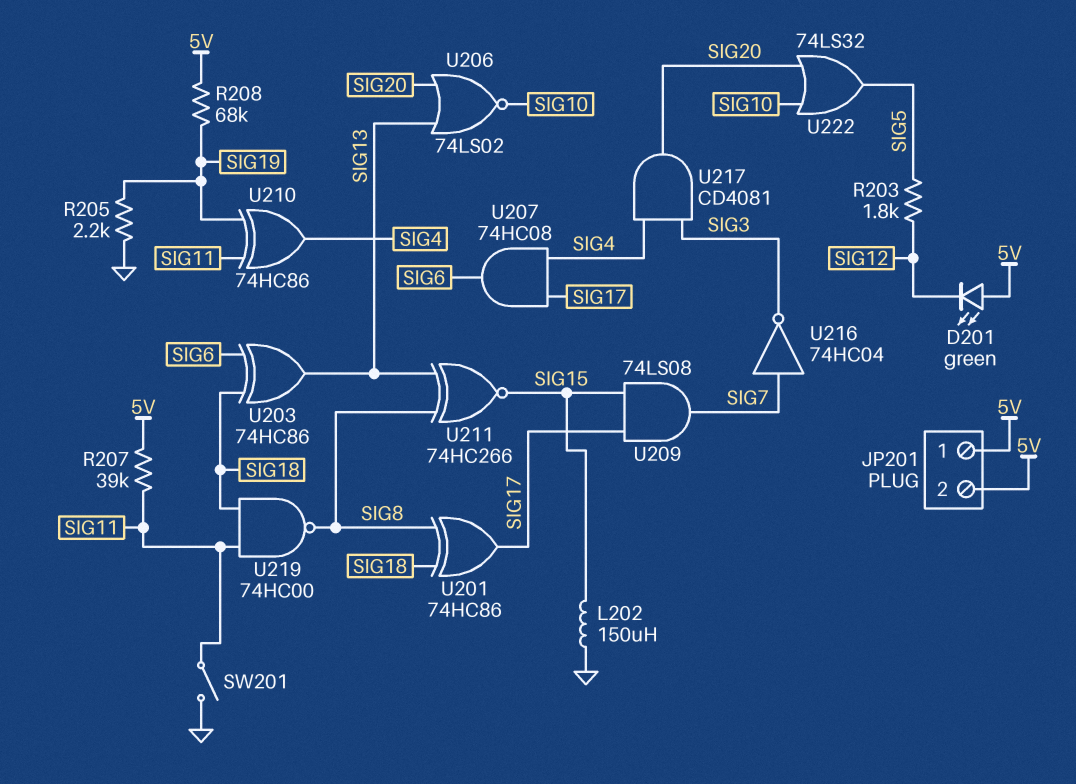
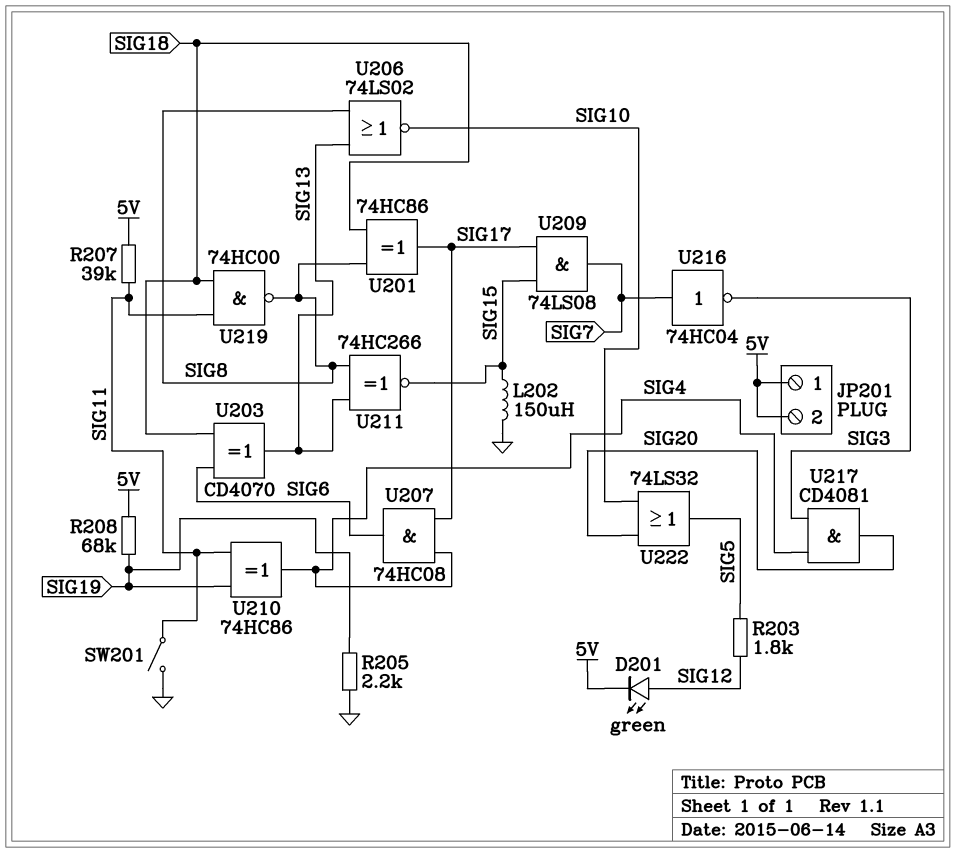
D201: LED green (A 5V, K SIG12) -> LED green (A SIG12, K 5V)
U203: XOR 74HC86 (in SIG6, in SIG18, out SIG13) -> XOR CD4070 (in SIG6, in SIG18, out SIG13)
U206: NOR 74LS02 (in SIG13, in SIG20, out SIG10) -> NOR 74LS02 (in SIG8, in SIG13, out SIG10)

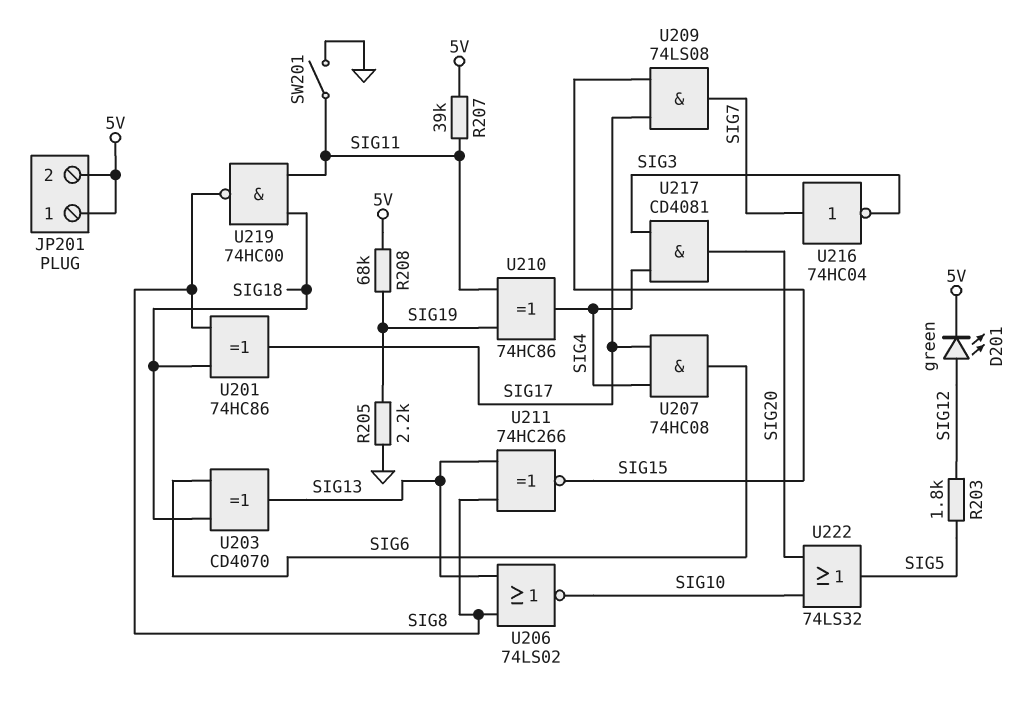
L202: 150uH (GND, SIG15) -> none

